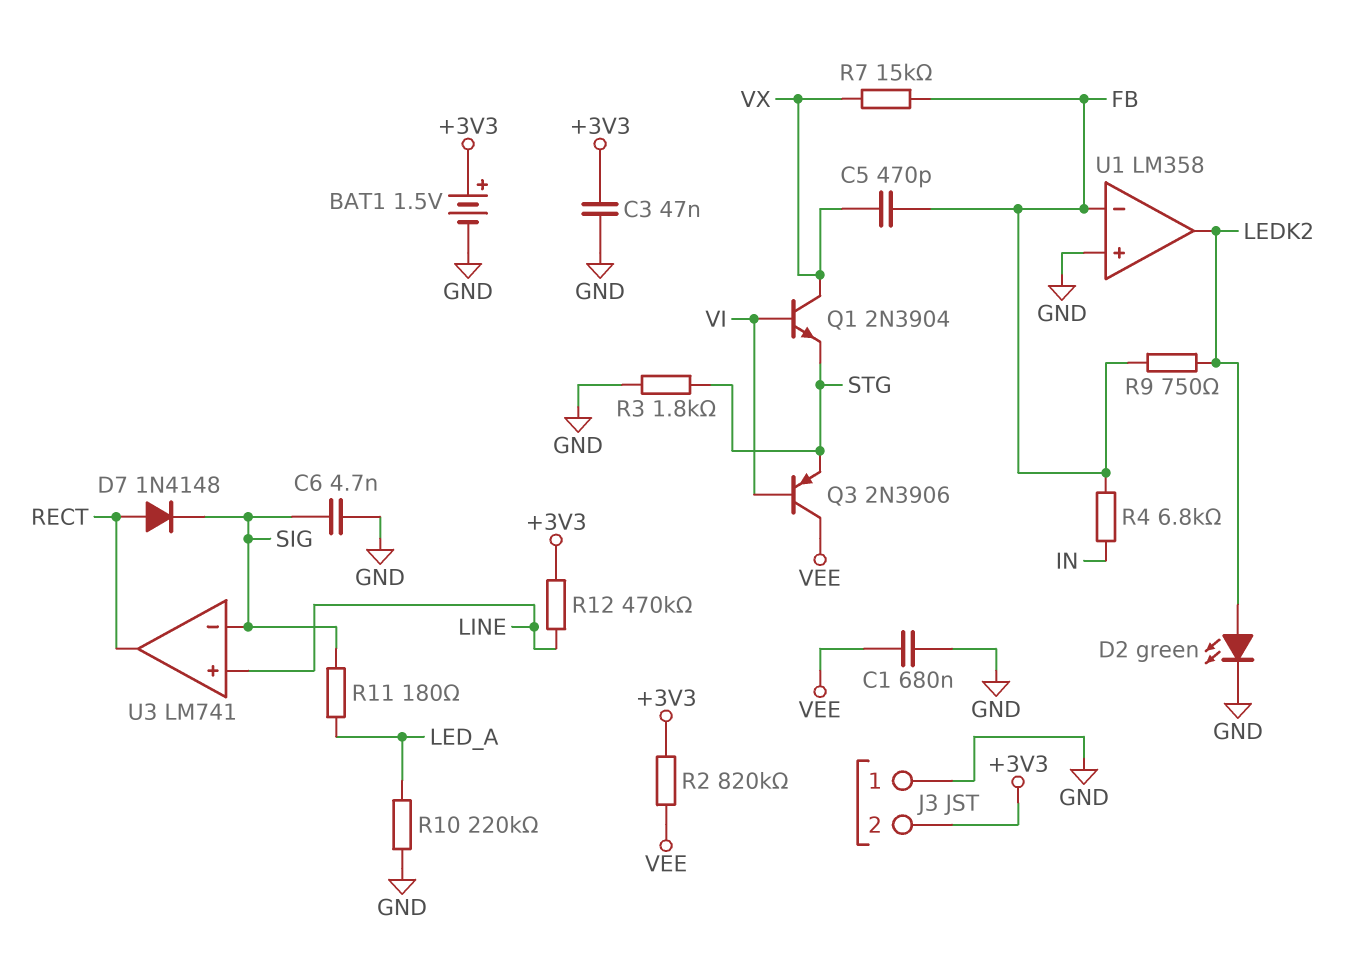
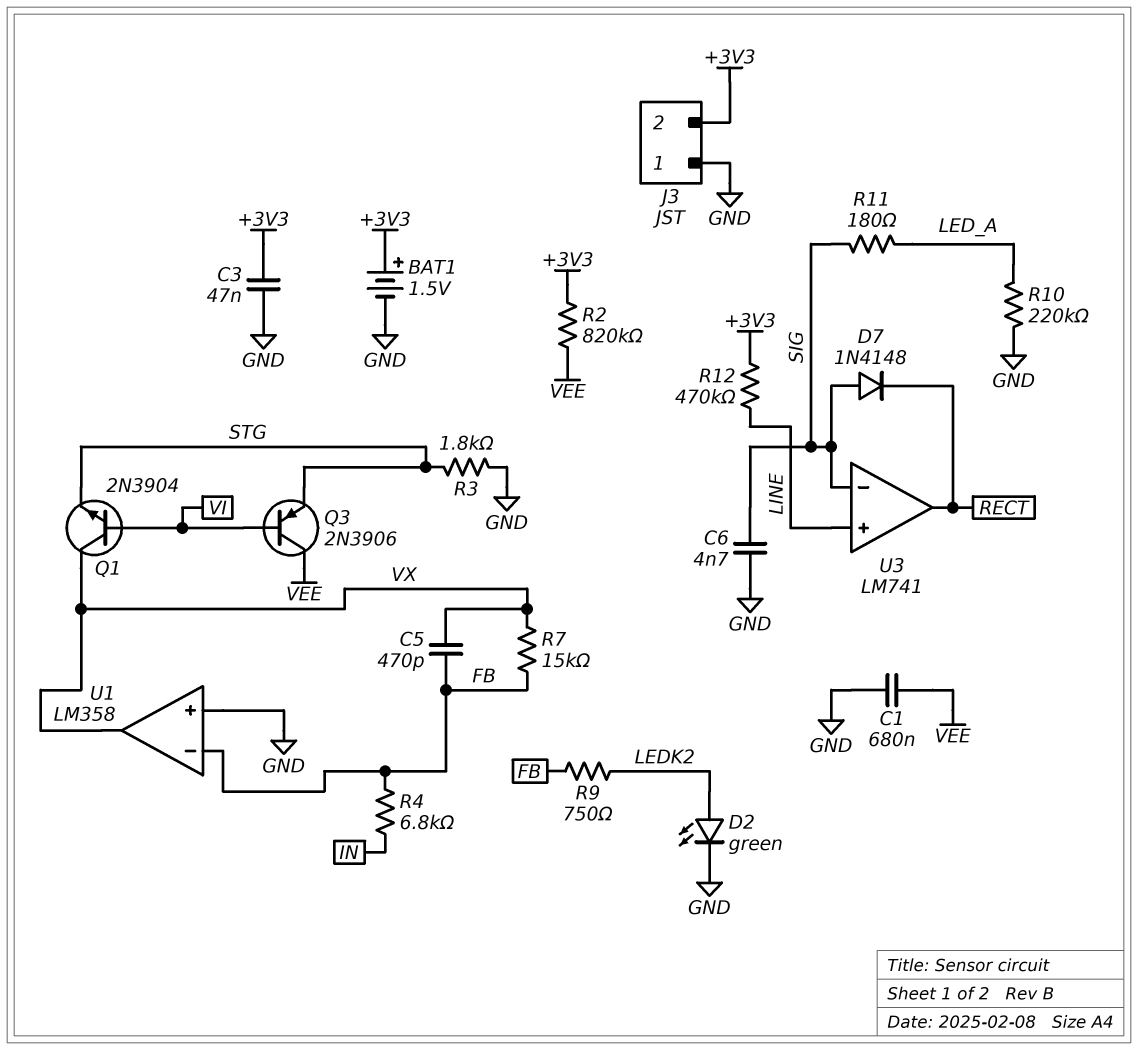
D7: diode 1N4148 (A RECT, K SIG) -> diode 1N4148 (A SIG, K RECT)
U1 pin out: LEDK2 -> VX

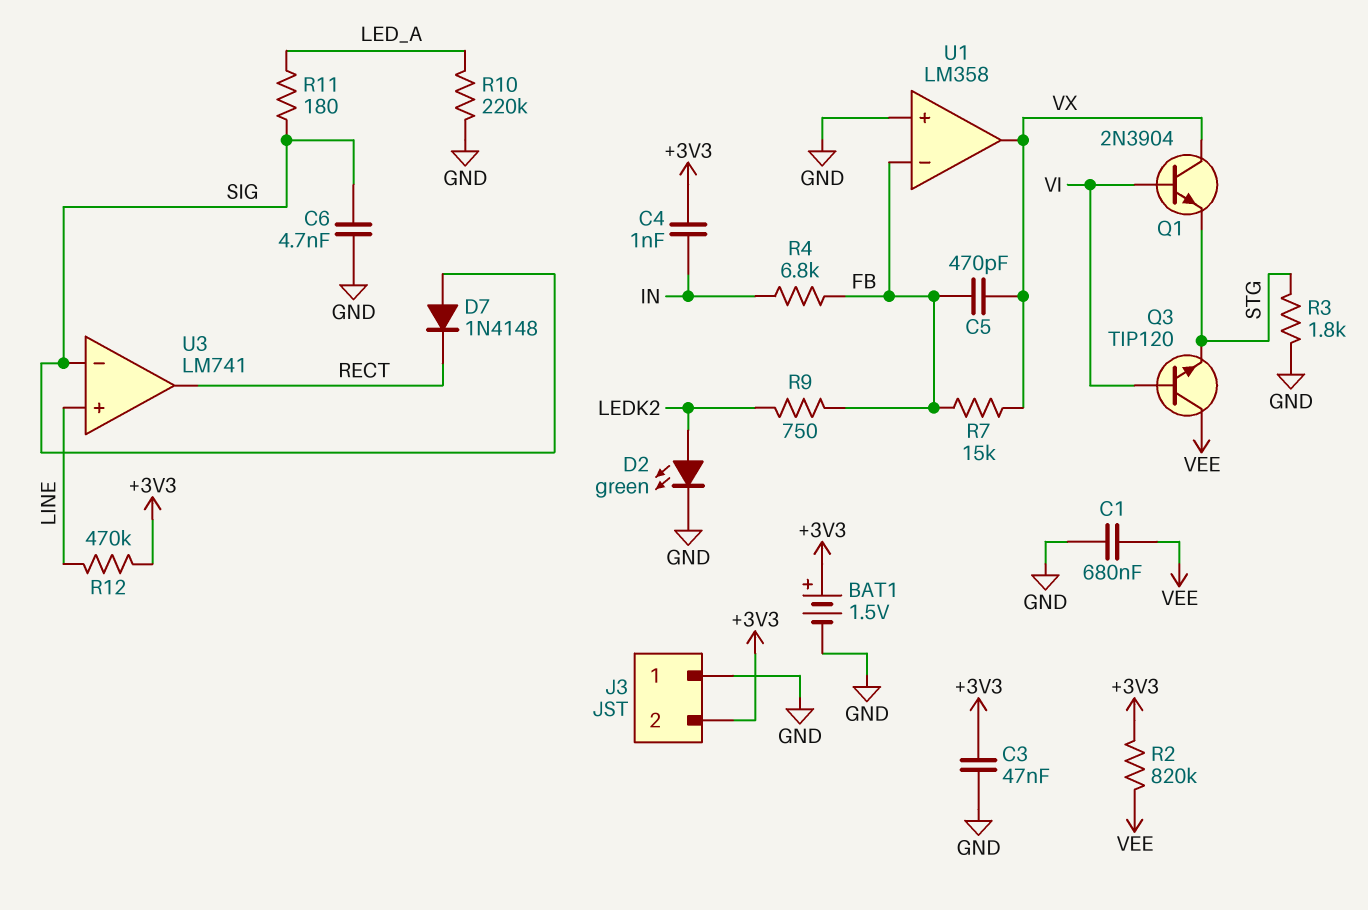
C4: none -> 1nF (+3V3, IN)
Q3: PNP 2N3906 (B VI, C VEE, E STG) -> NPN TIP120 (B VI, C VEE, E STG)

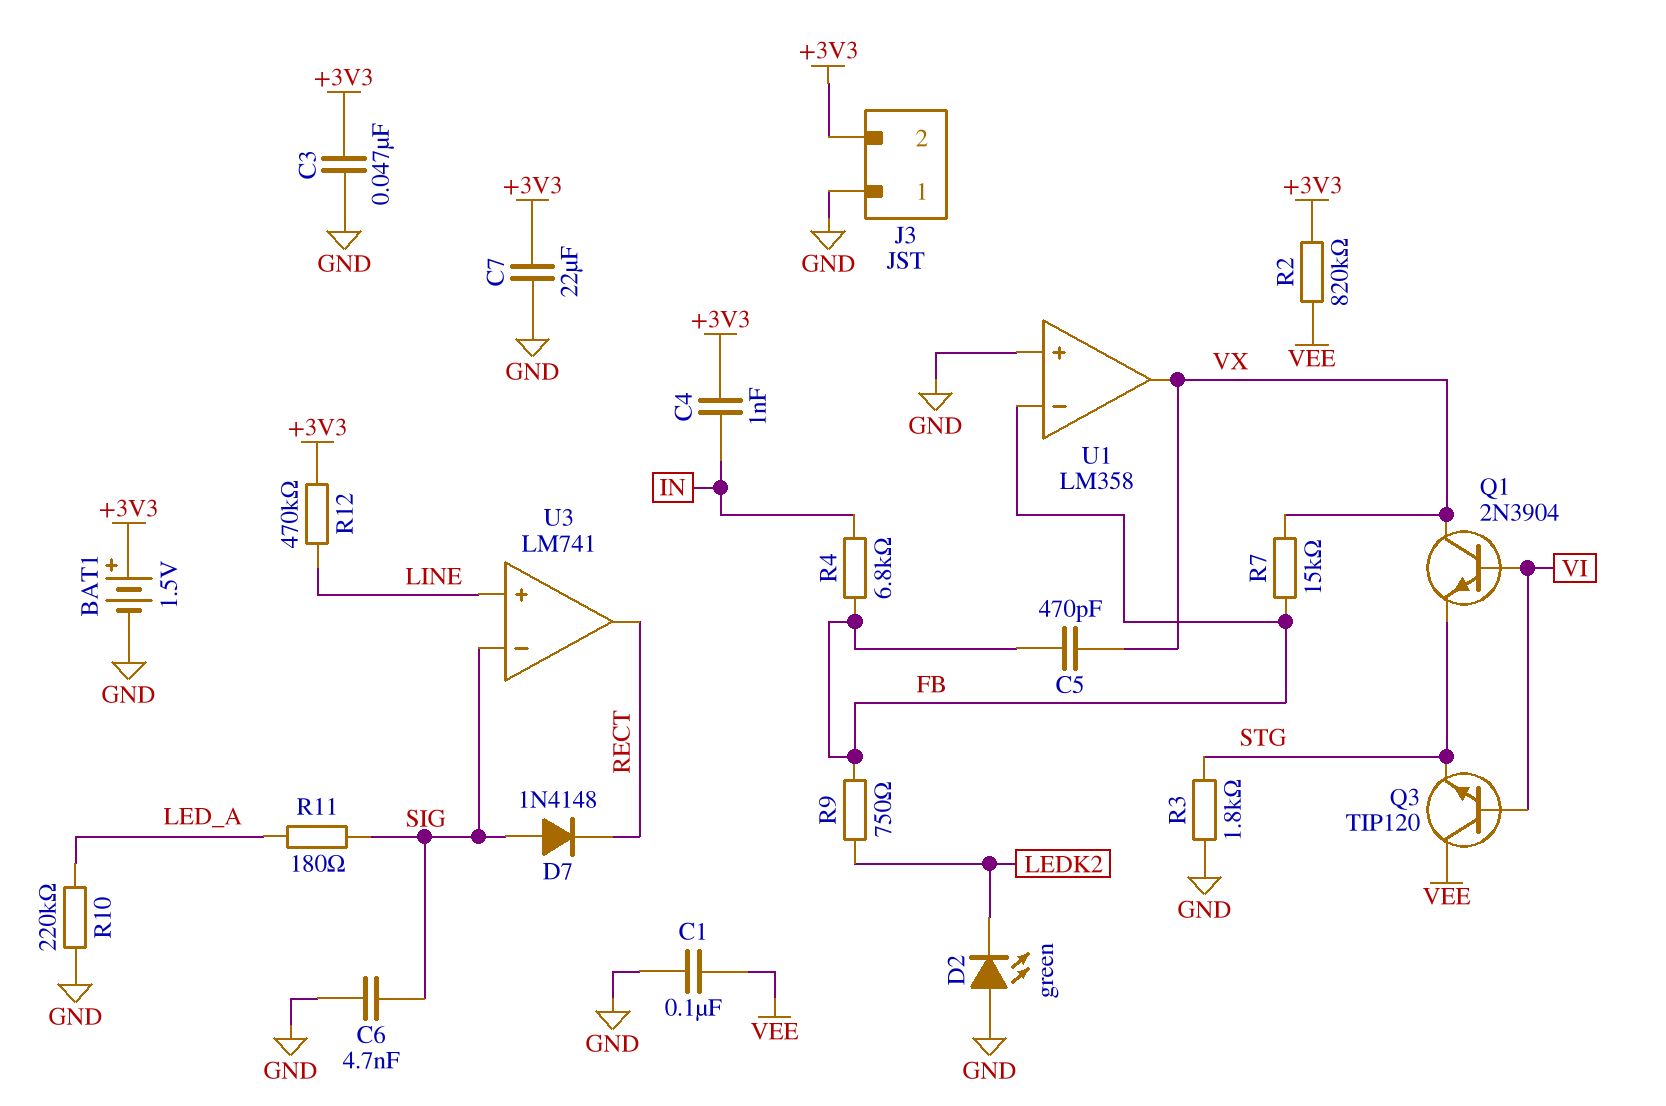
C1: 680nF (GND, VEE) -> 100nF (GND, VEE)
C7: none -> 22uF (+3V3, GND)
D2: LED green (A LEDK2, K GND) -> LED green (A GND, K LEDK2)

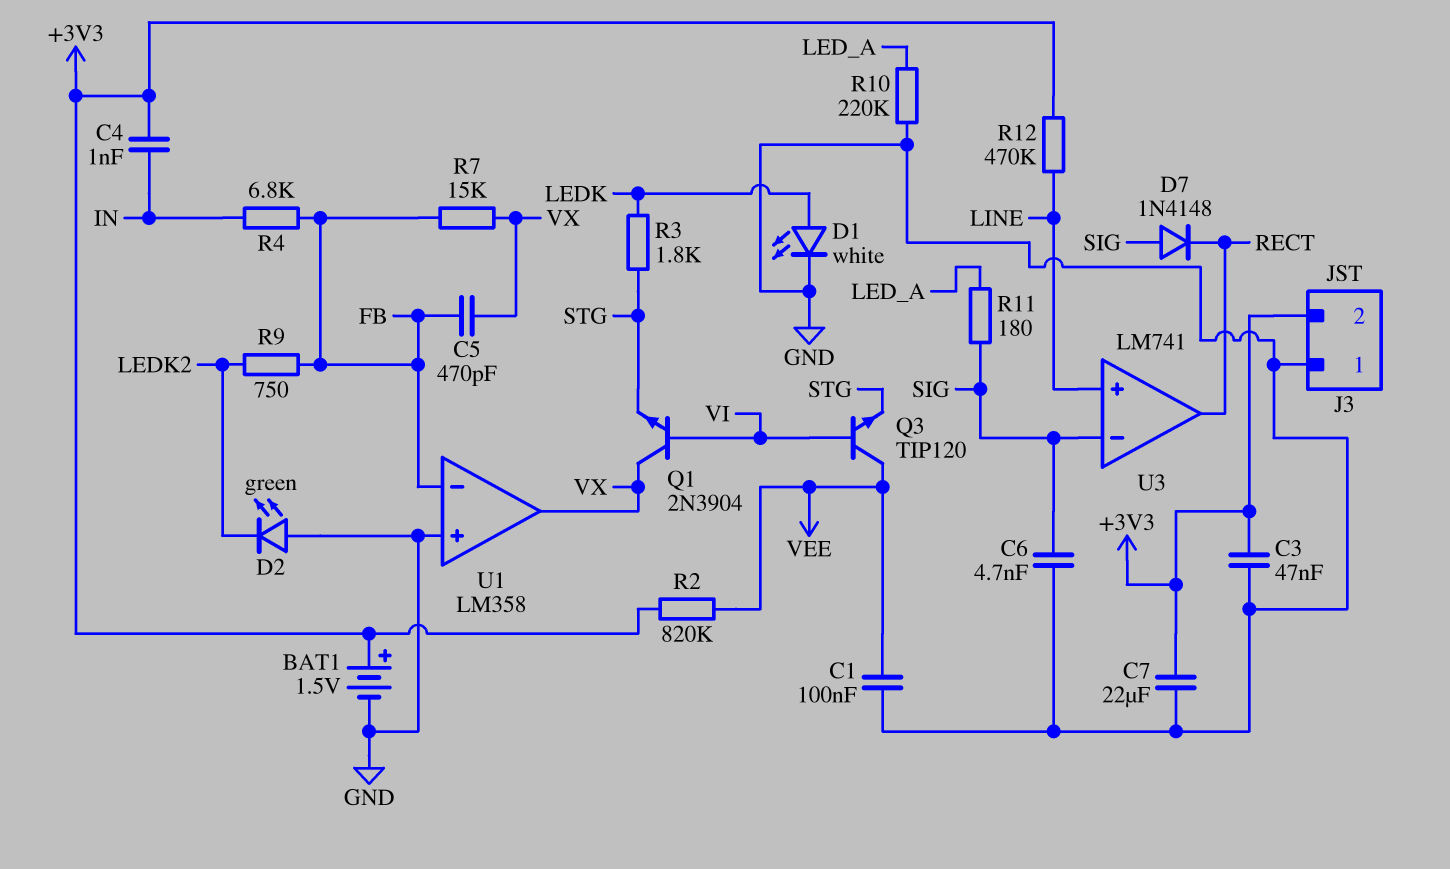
D1: none -> LED white (A LEDK, K GND)
R3: 1.8k (GND, STG) -> 1.8k (LEDK, STG)

